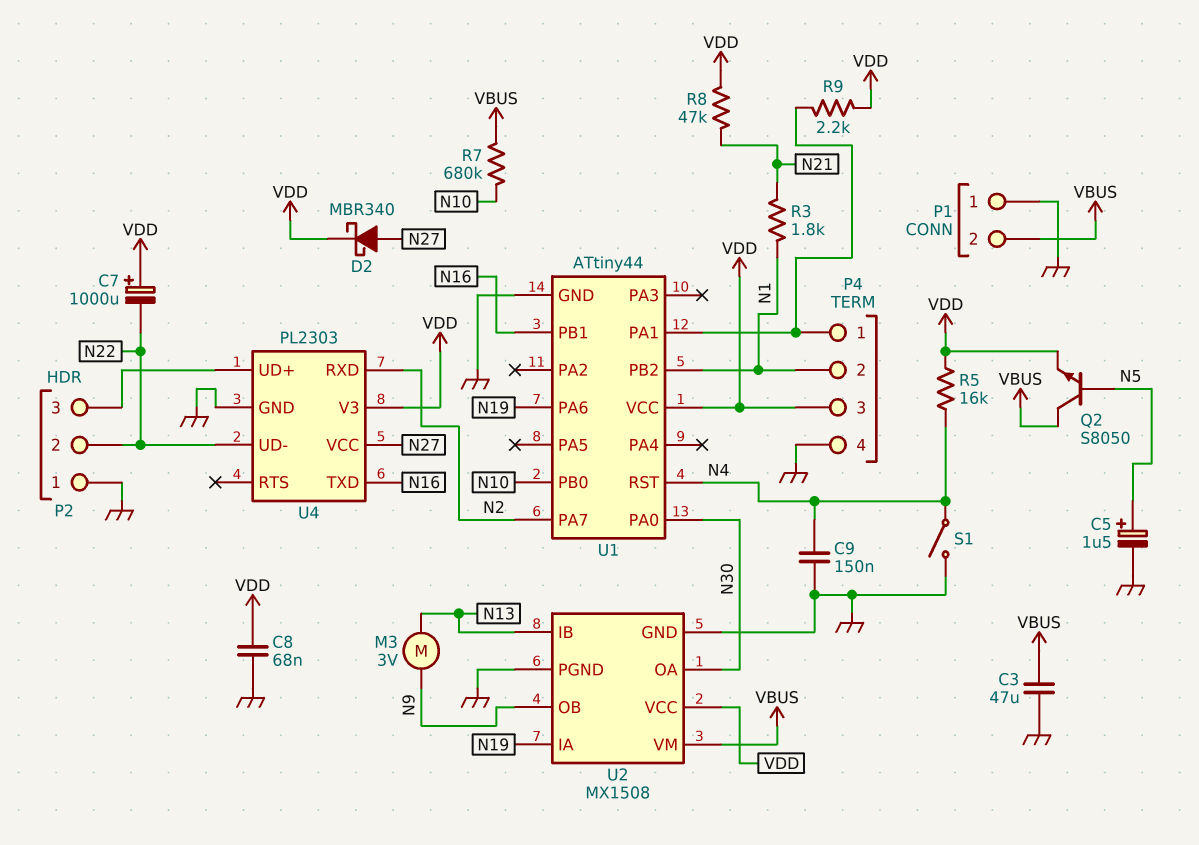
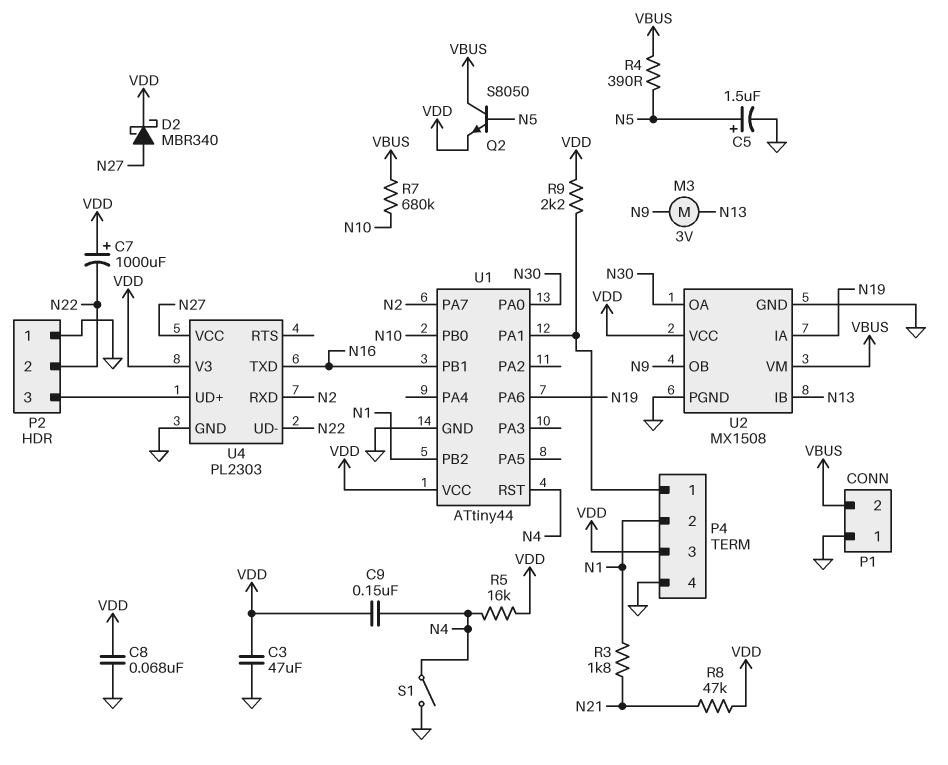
C3: 47uF (GND, VBUS) -> 47uF (GND, VDD)
C9: 150nF (GND, N4) -> 150nF (N4, VDD)
R4: none -> 390 (N5, VBUS)

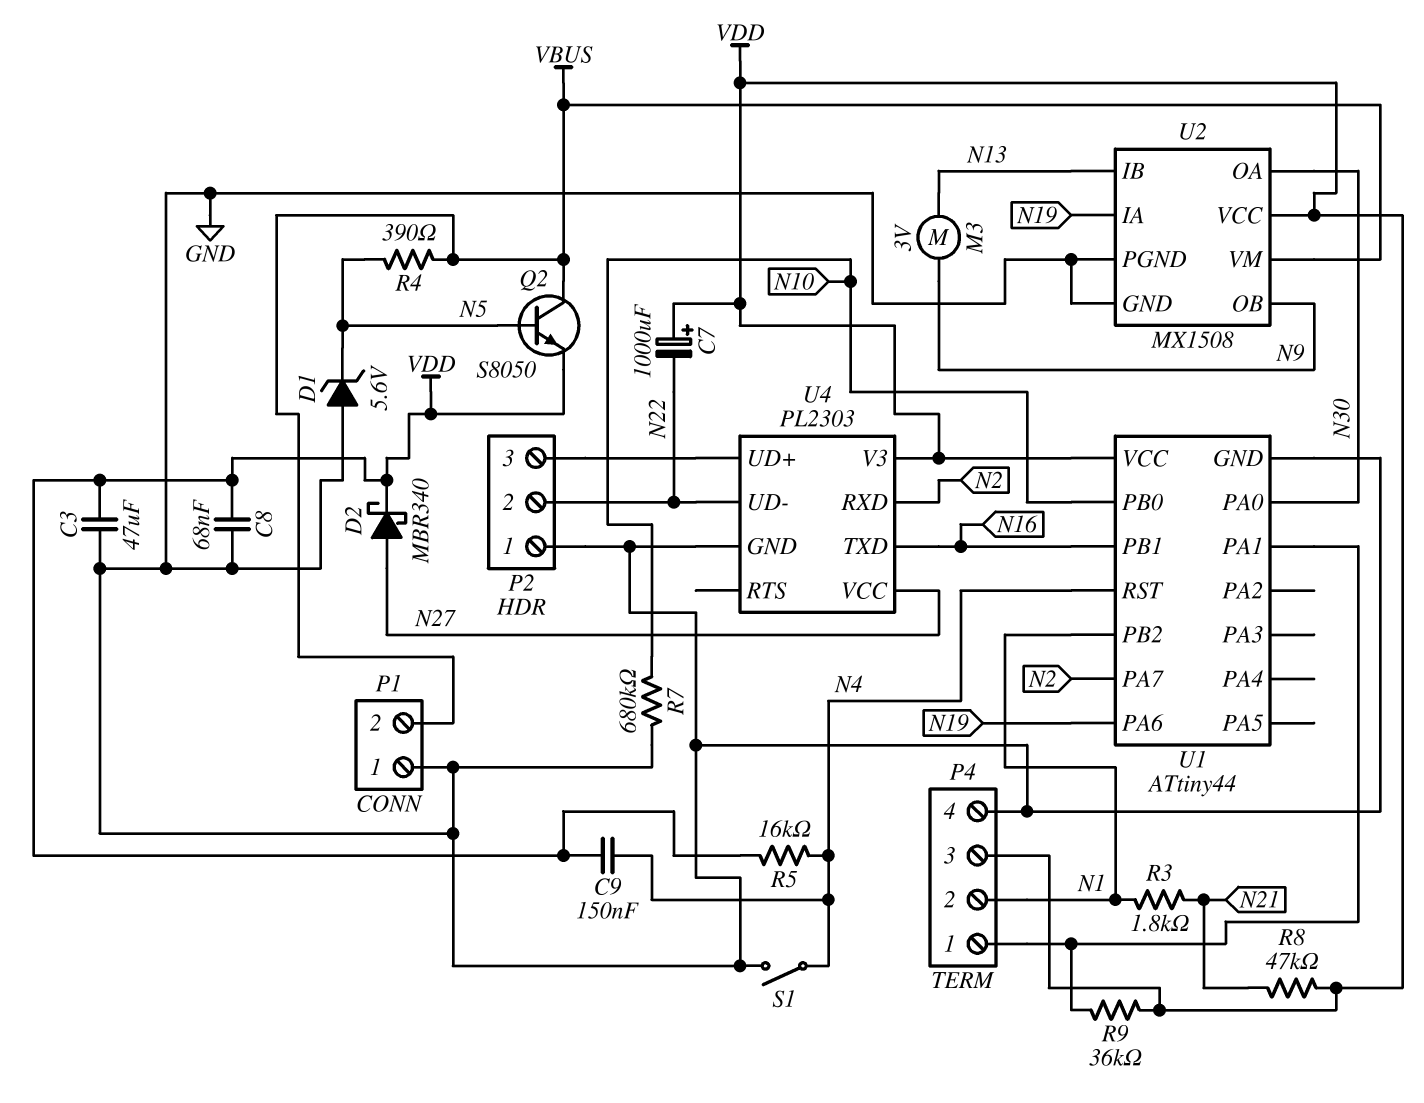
C5: 1.5uF (plus N5, minus GND) -> none
D1: none -> zener 5.6V (A GND, K N5)
R7: 680k (N10, VBUS) -> 680k (GND, N10)
R9: 2.2k (P4/1, VDD) -> 36k (P4/1, VDD)

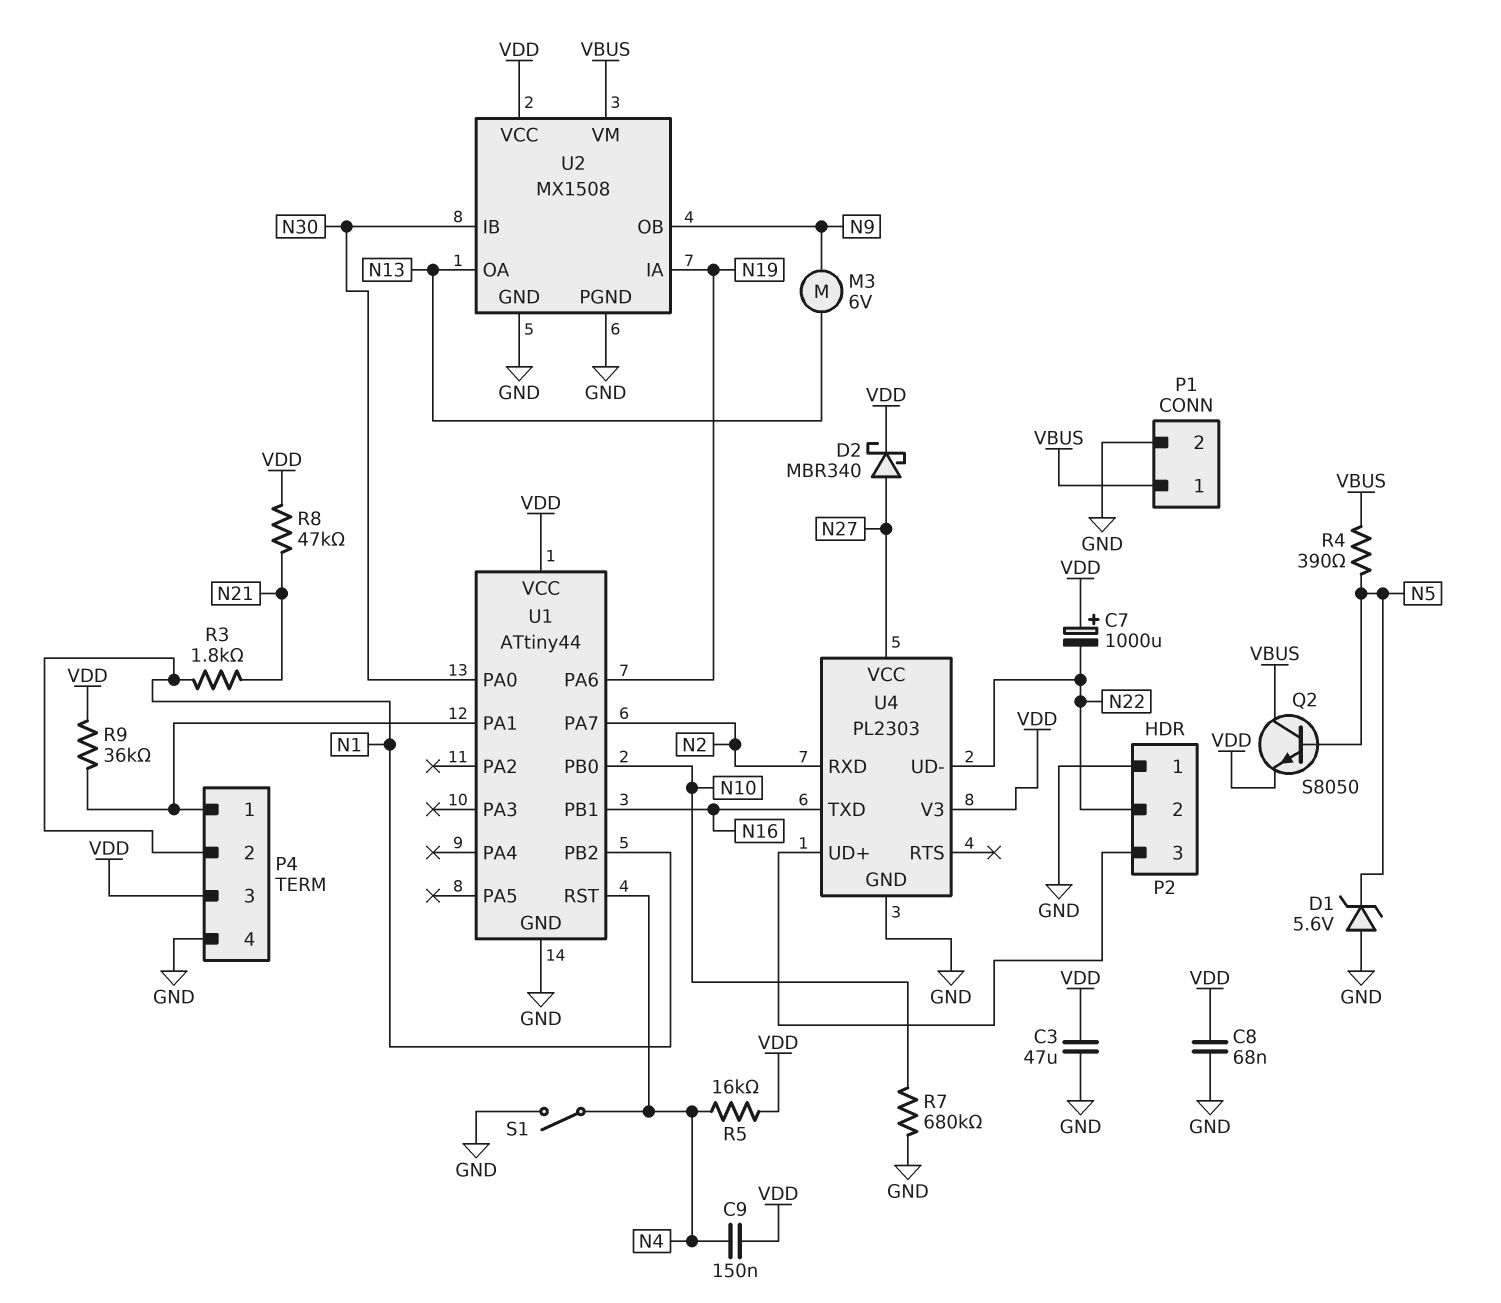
M3: motor 3V (N9, N13) -> motor 6V (N9, N13)
P1 pin 1: GND -> VBUS
P1 pin 2: VBUS -> GND
U2 pin IB: N13 -> N30
U2 pin OA: N30 -> N13

